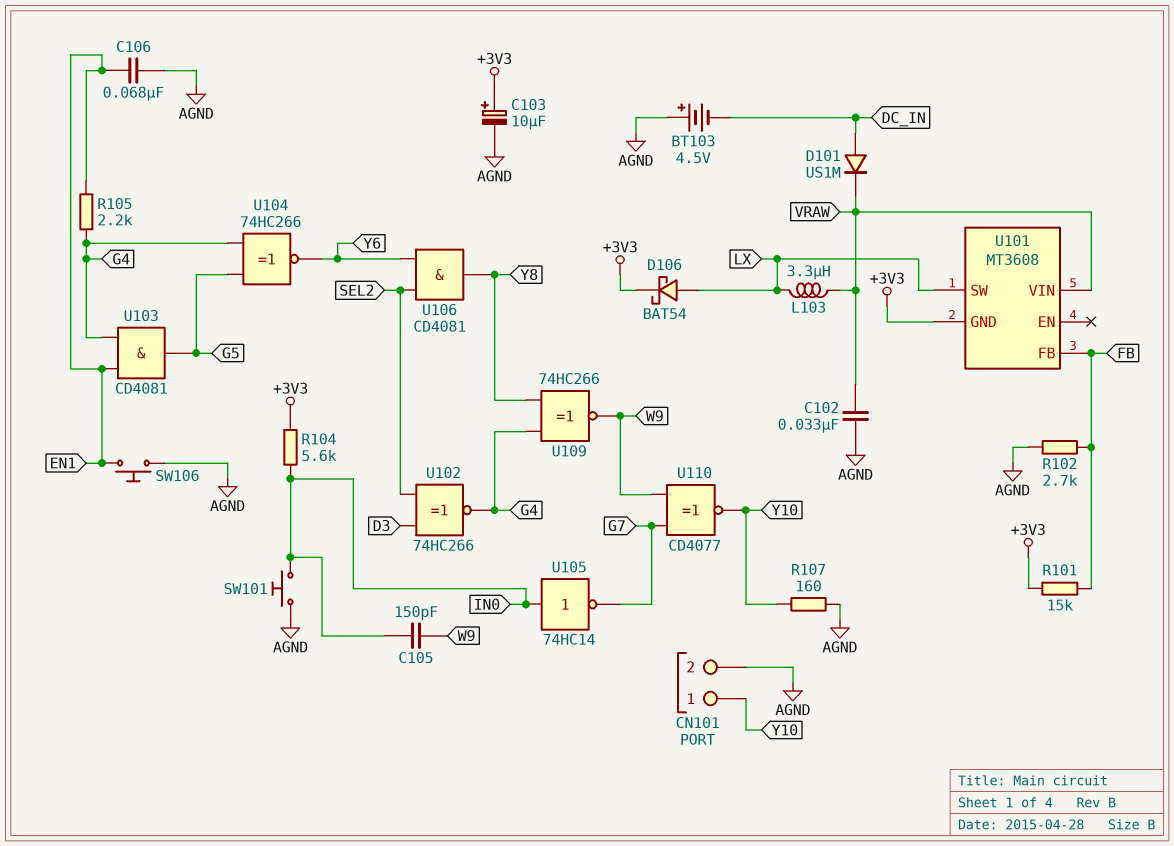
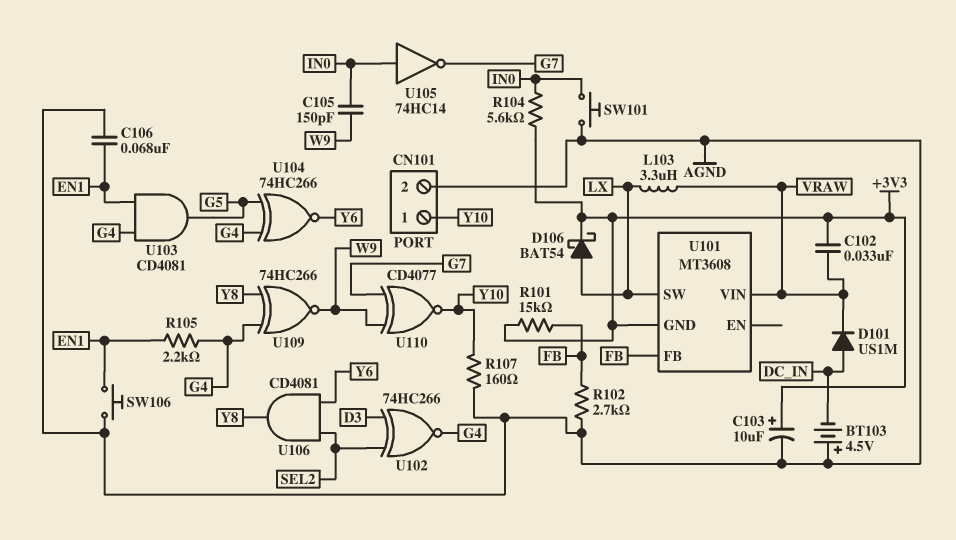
C102: 33nF (AGND, VRAW) -> 33nF (+3V3, VRAW)

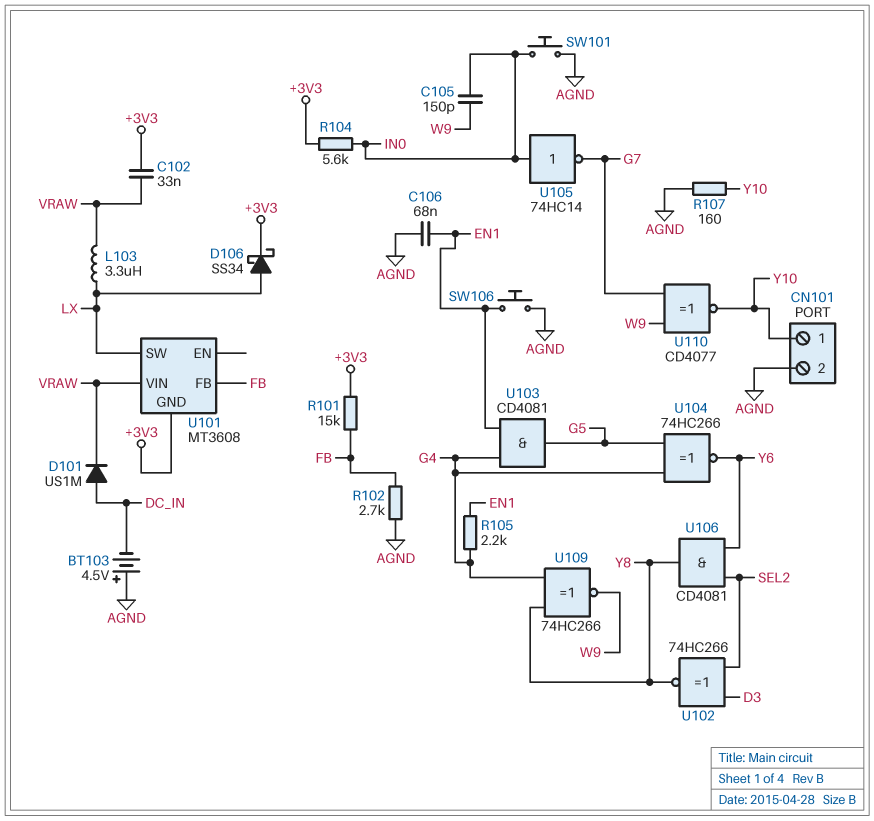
C103: 10uF (plus +3V3, minus AGND) -> none
D106: schottky BAT54 (A LX, K +3V3) -> schottky SS34 (A LX, K +3V3)
U102: XNOR 74HC266 (in D3, in SEL2, out G4) -> XNOR 74HC266 (in D3, in SEL2, out Y8)

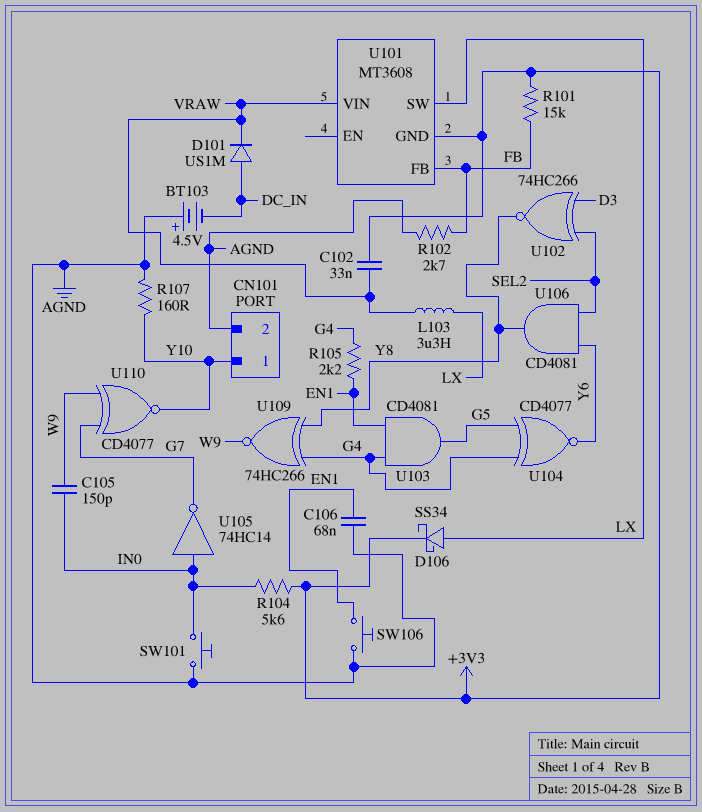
U104: XNOR 74HC266 (in G4, in G5, out Y6) -> XNOR CD4077 (in G4, in G5, out Y6)

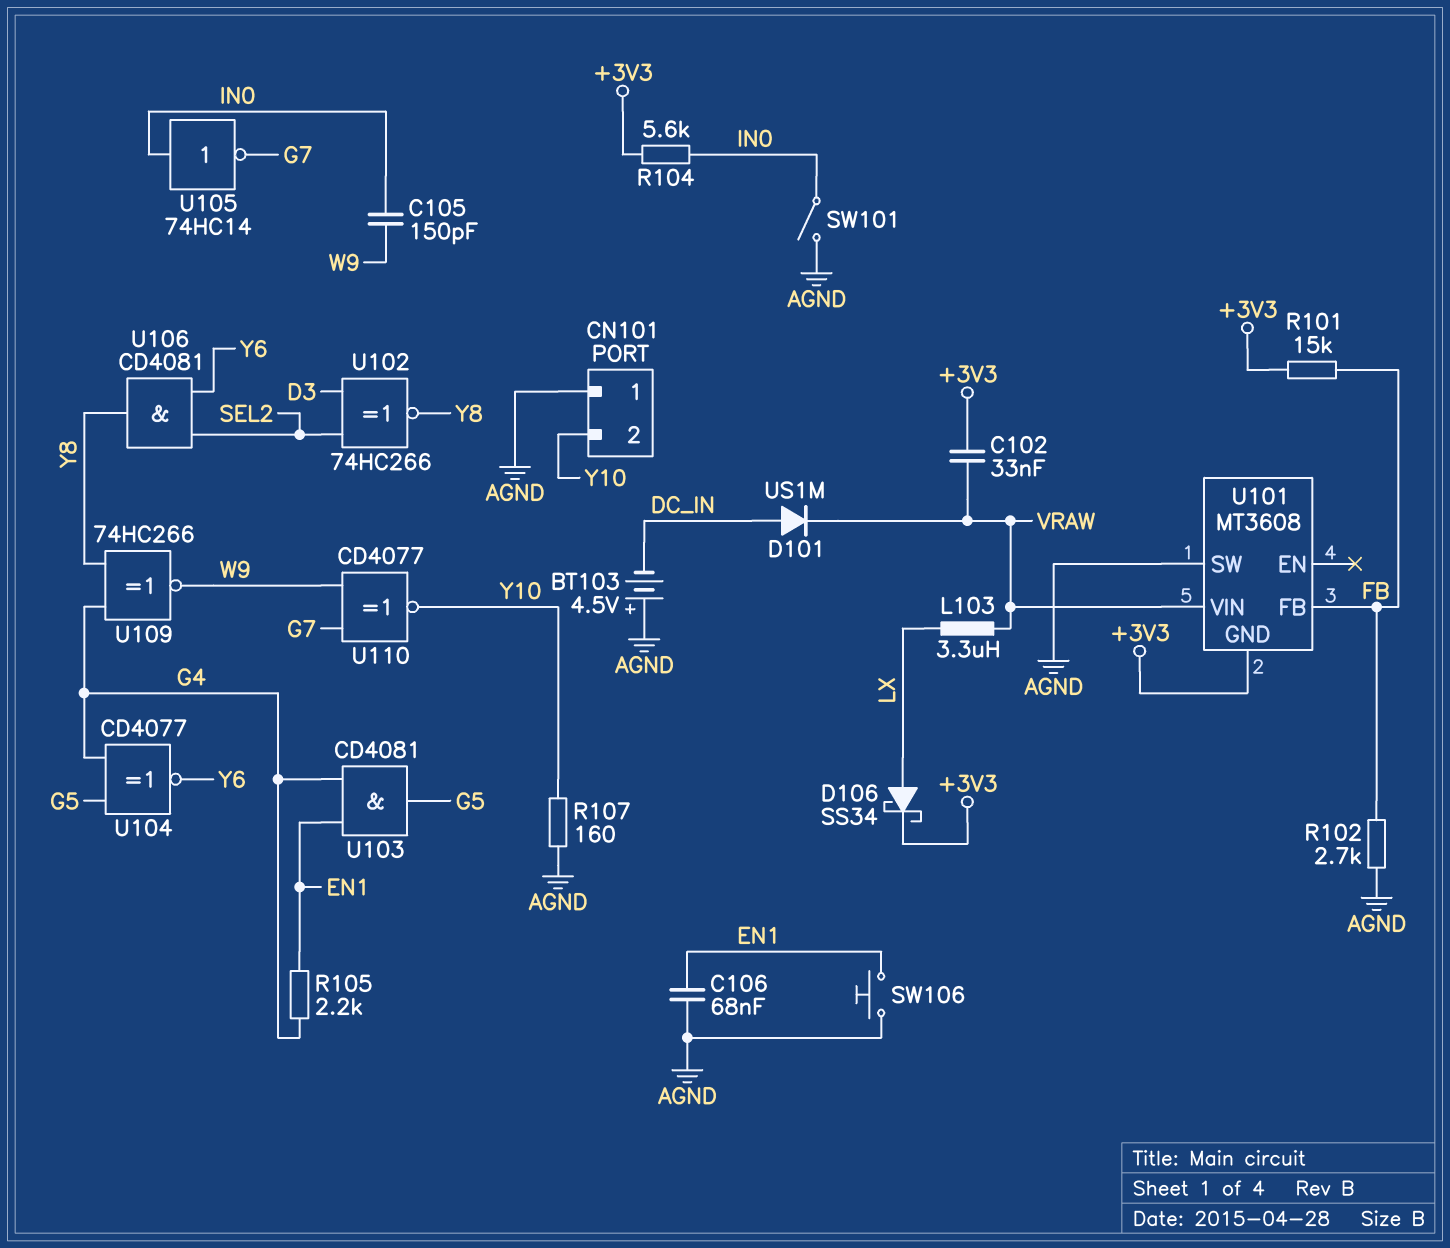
CN101 pin 1: Y10 -> AGND
CN101 pin 2: AGND -> Y10
SW101: button (AGND, IN0) -> switch (AGND, IN0)
U101 pin SW: LX -> AGND

